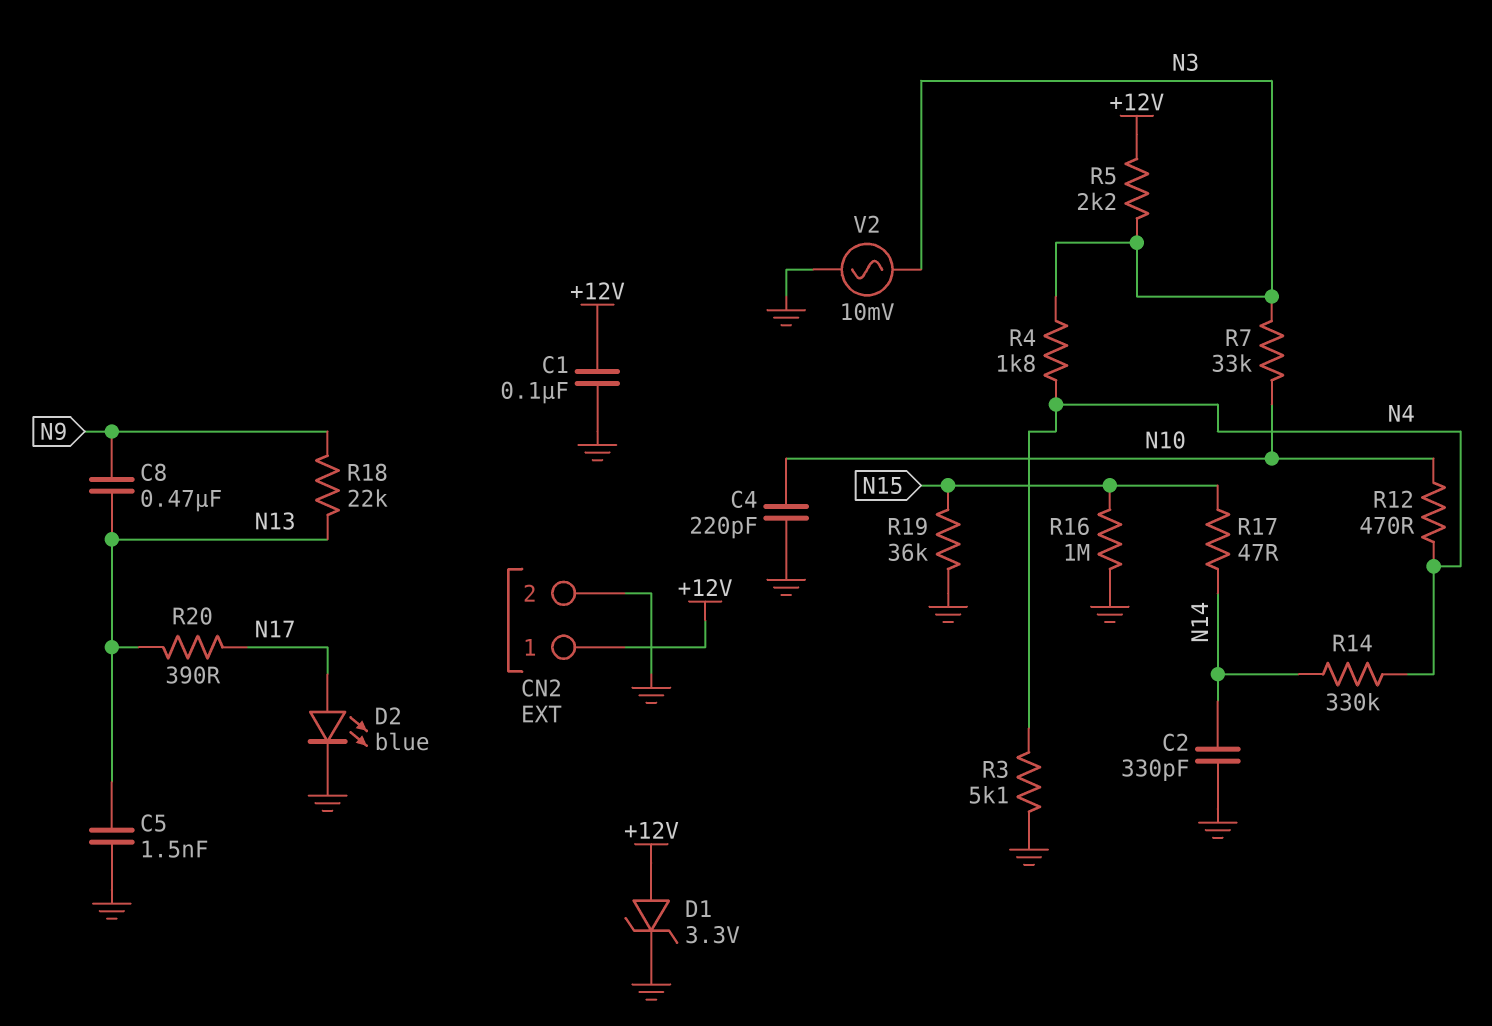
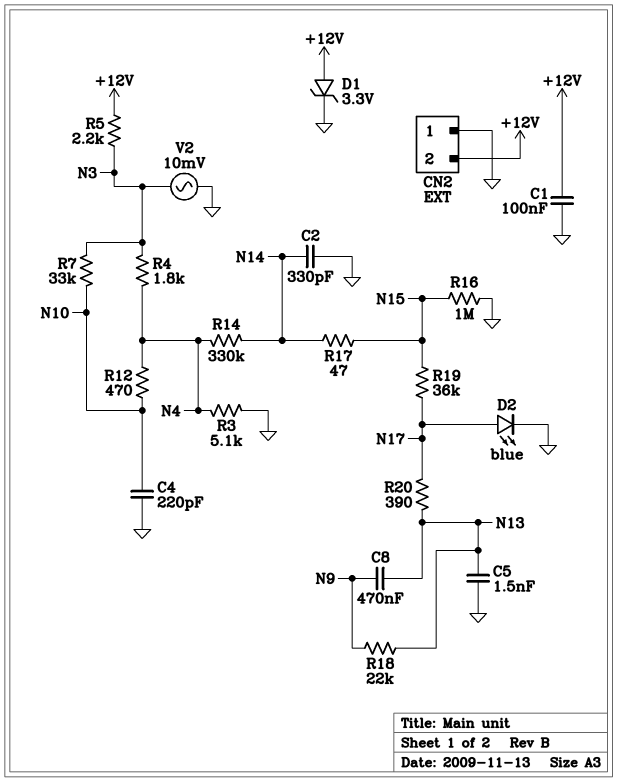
CN2 pin 1: +12V -> GND
CN2 pin 2: GND -> +12V
R19: 36k (GND, N15) -> 36k (N15, N17)

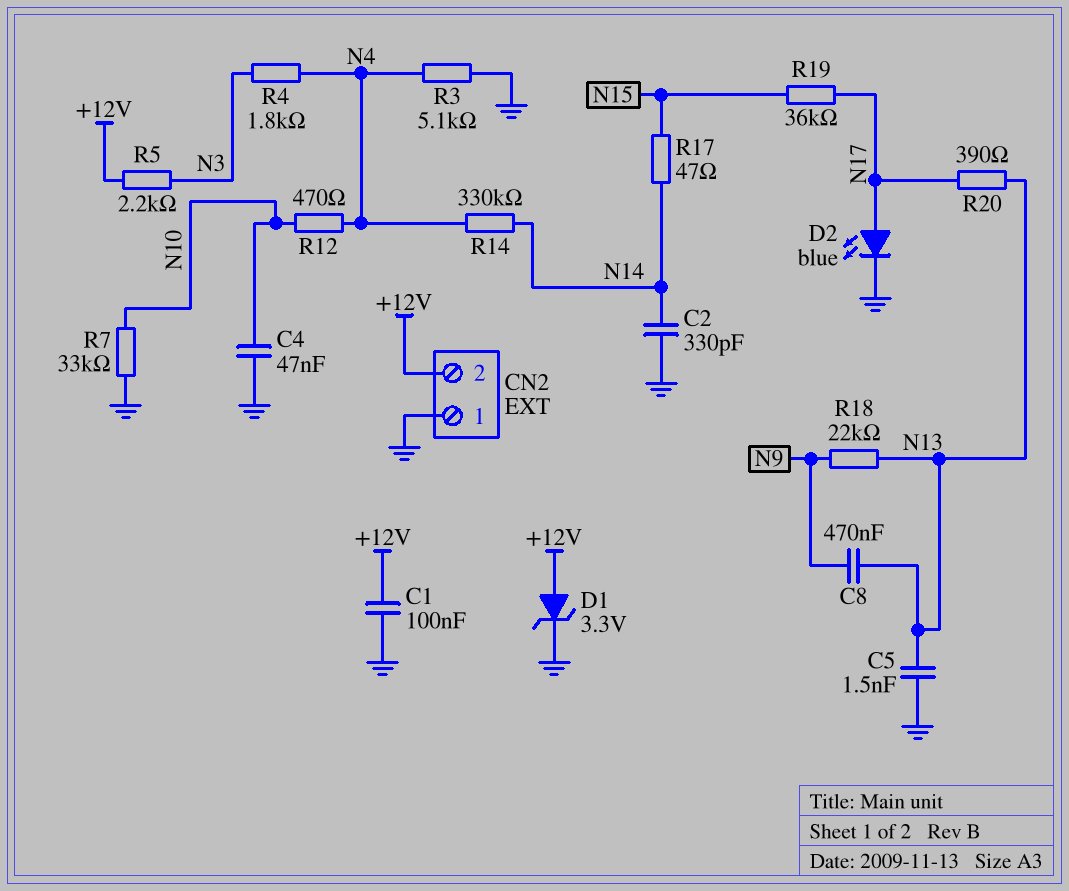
C4: 220pF (GND, N10) -> 47nF (GND, N10)
R7: 33k (N3, N10) -> 33k (GND, N10)
R16: 1M (GND, N15) -> none
V2: AC 10mV (GND, N3) -> none

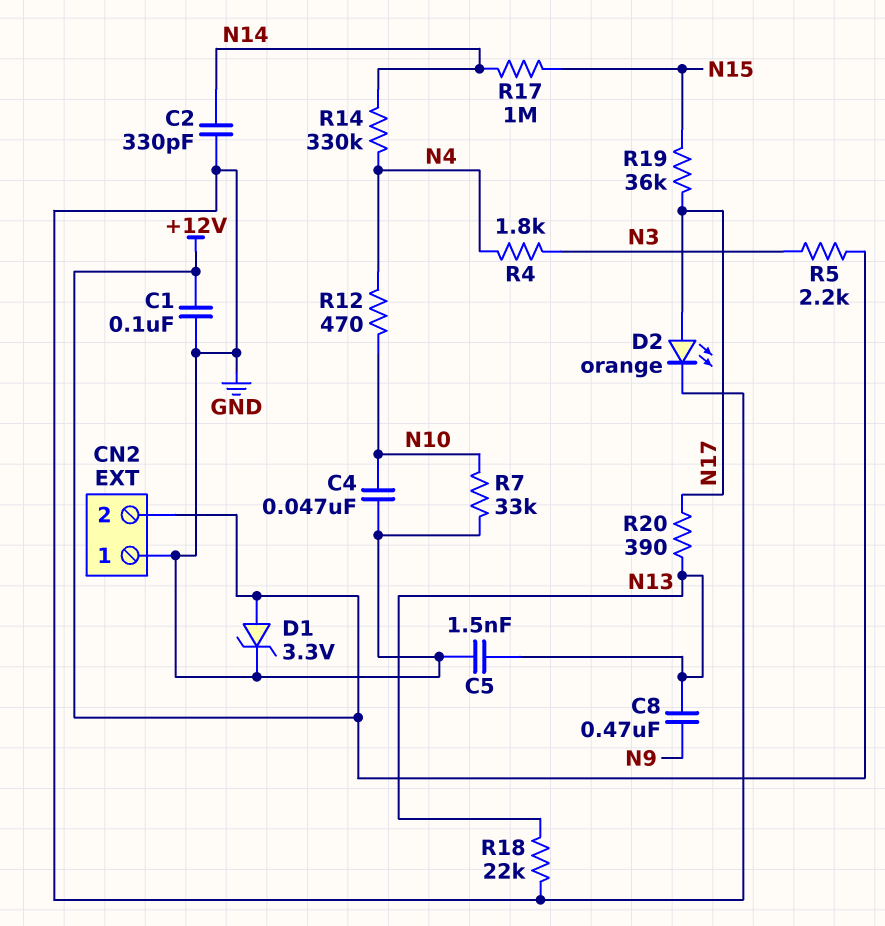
D2: LED blue (A N17, K GND) -> LED orange (A N17, K GND)
R3: 5.1k (GND, N4) -> none
R17: 47 (N14, N15) -> 1M (N14, N15)
R18: 22k (N9, N13) -> 22k (GND, N13)

